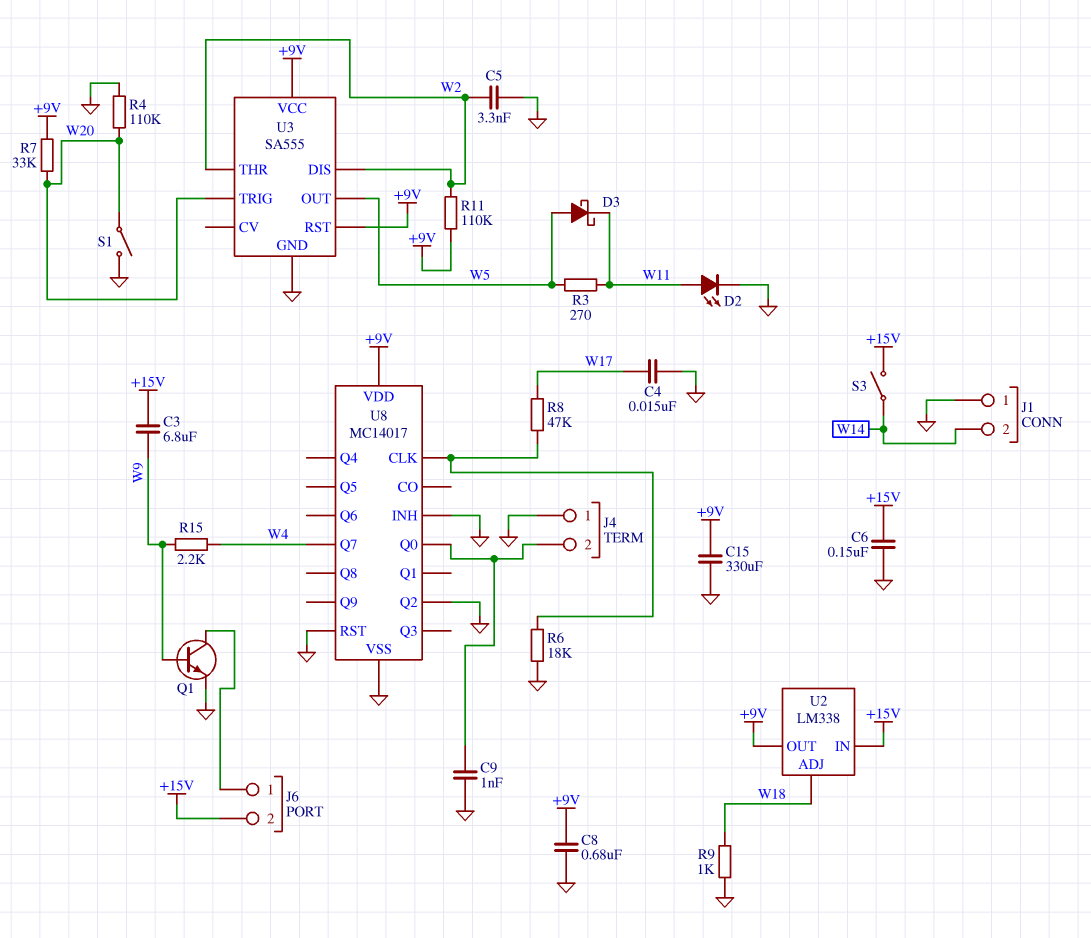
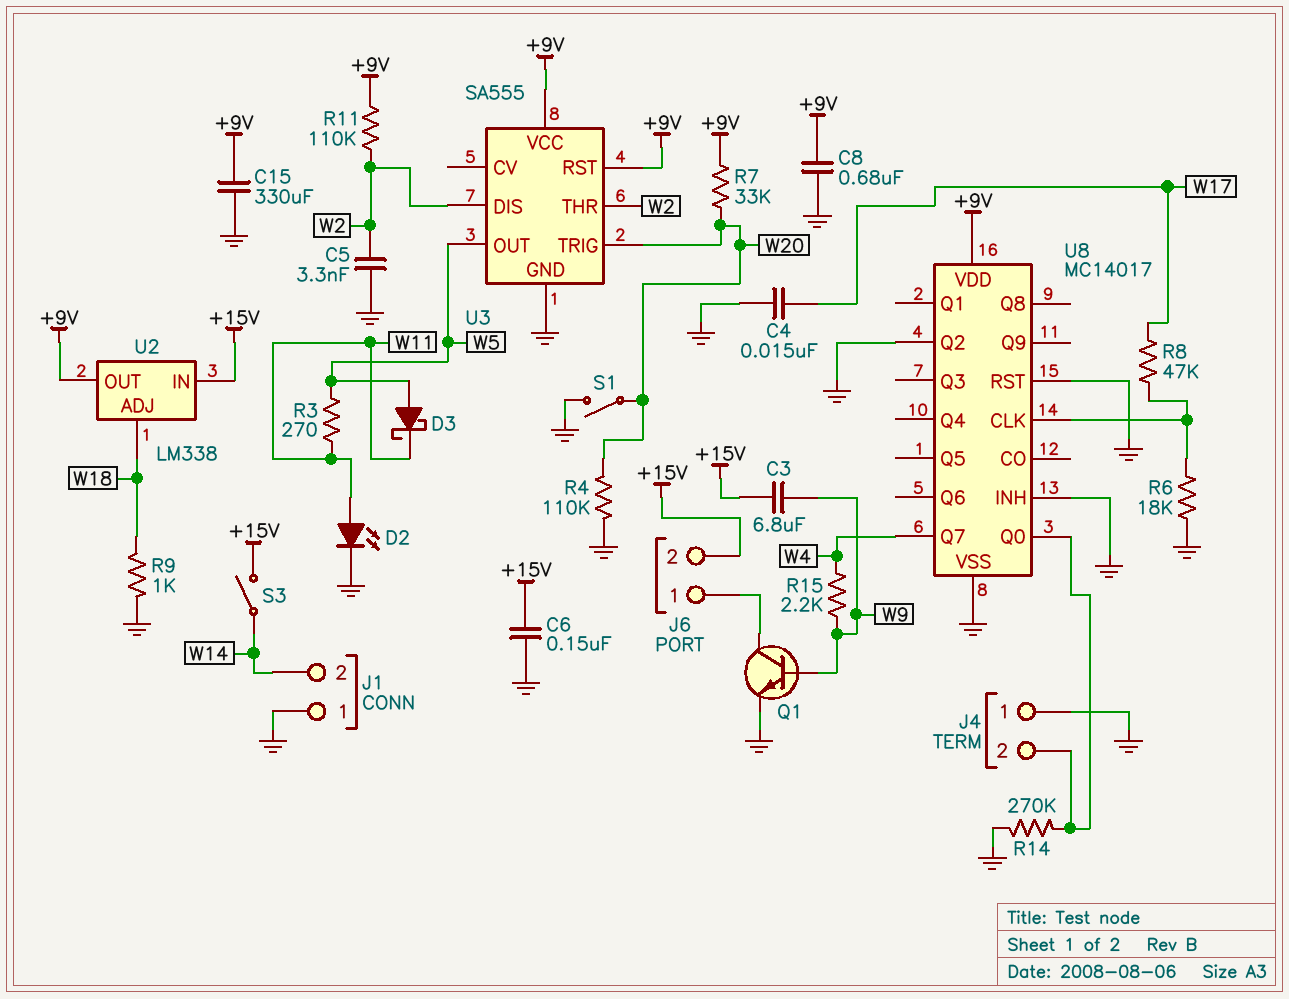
C9: 1nF (GND, J4/2) -> none
R14: none -> 270k (GND, J4/2)

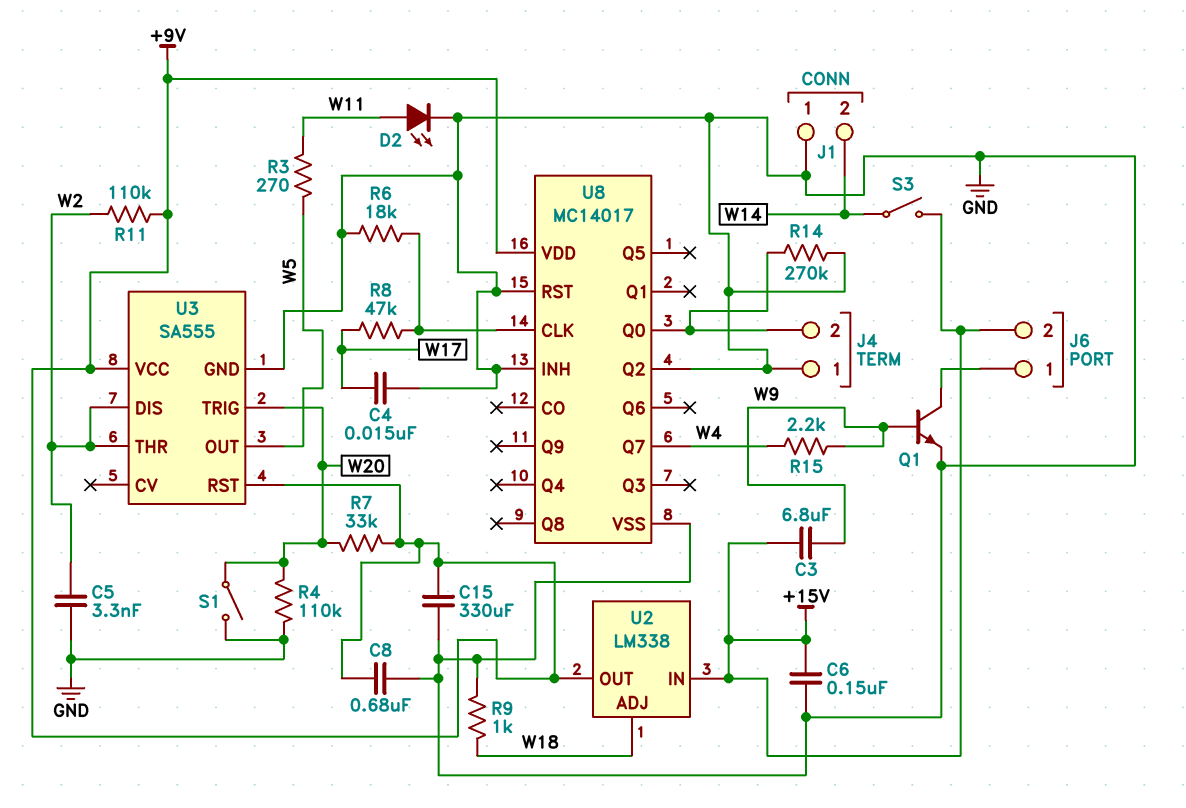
D3: schottky (A W5, K W11) -> none

